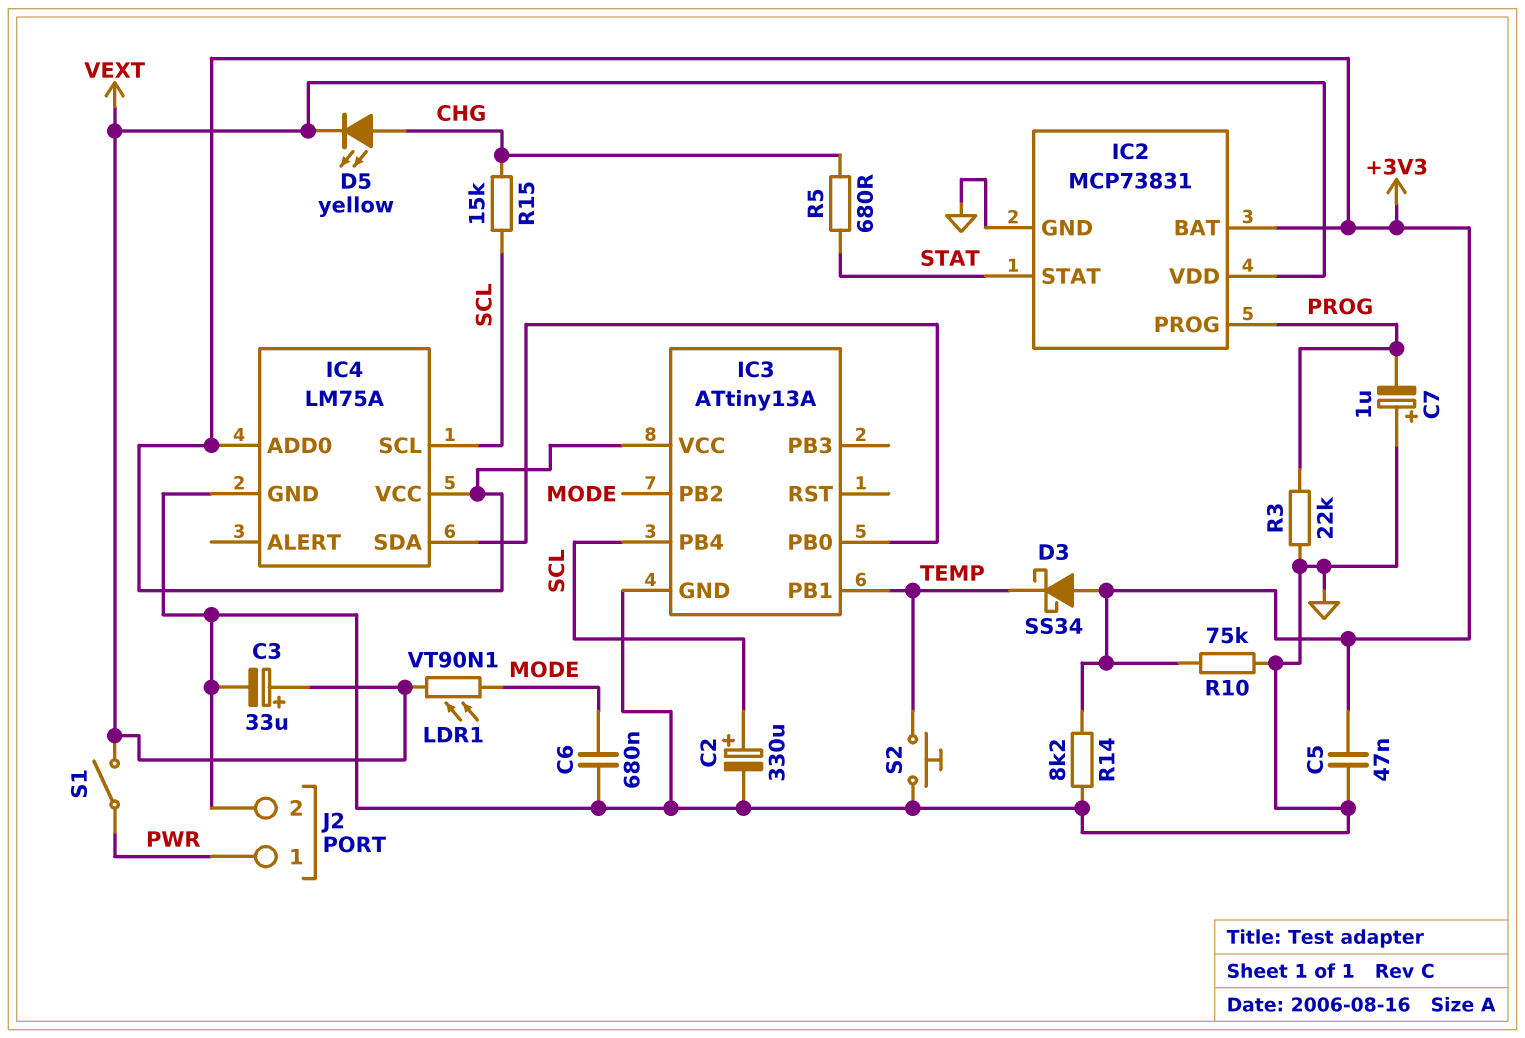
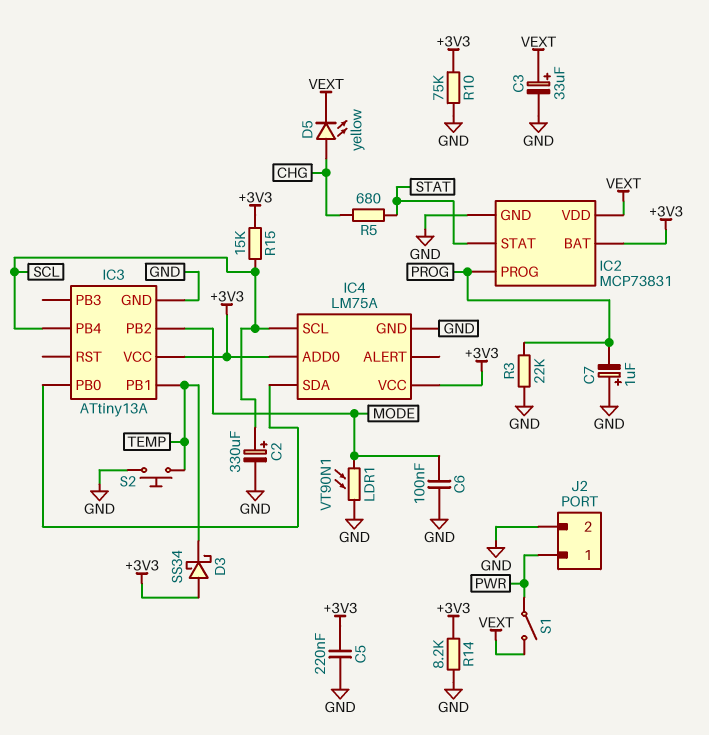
C5: 47nF (+3V3, GND) -> 220nF (+3V3, GND)
C6: 680nF (GND, MODE) -> 100nF (GND, MODE)
LDR1: VT90N1 (MODE, VEXT) -> VT90N1 (GND, MODE)
R15: 15k (CHG, SCL) -> 15k (+3V3, SCL)

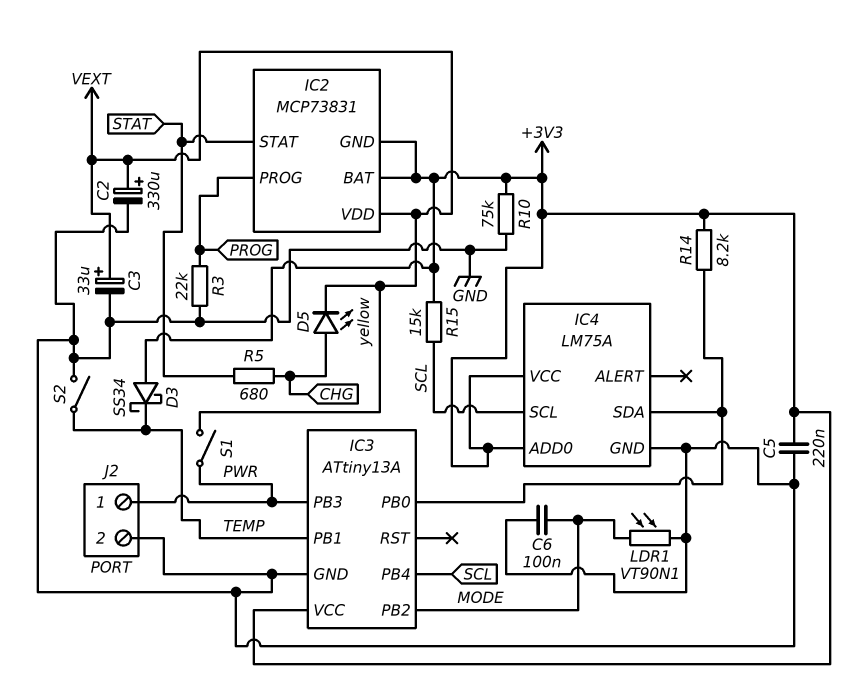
C2: 330uF (plus SCL, minus GND) -> 330uF (plus VEXT, minus GND)
C7: 1uF (plus GND, minus PROG) -> none
IC2 pin GND: GND -> +3V3
IC3 pin PB3: none -> PWR
R14: 8.2k (+3V3, GND) -> 8.2k (+3V3, IC3/PB0)
S2: button (GND, TEMP) -> switch (GND, TEMP)

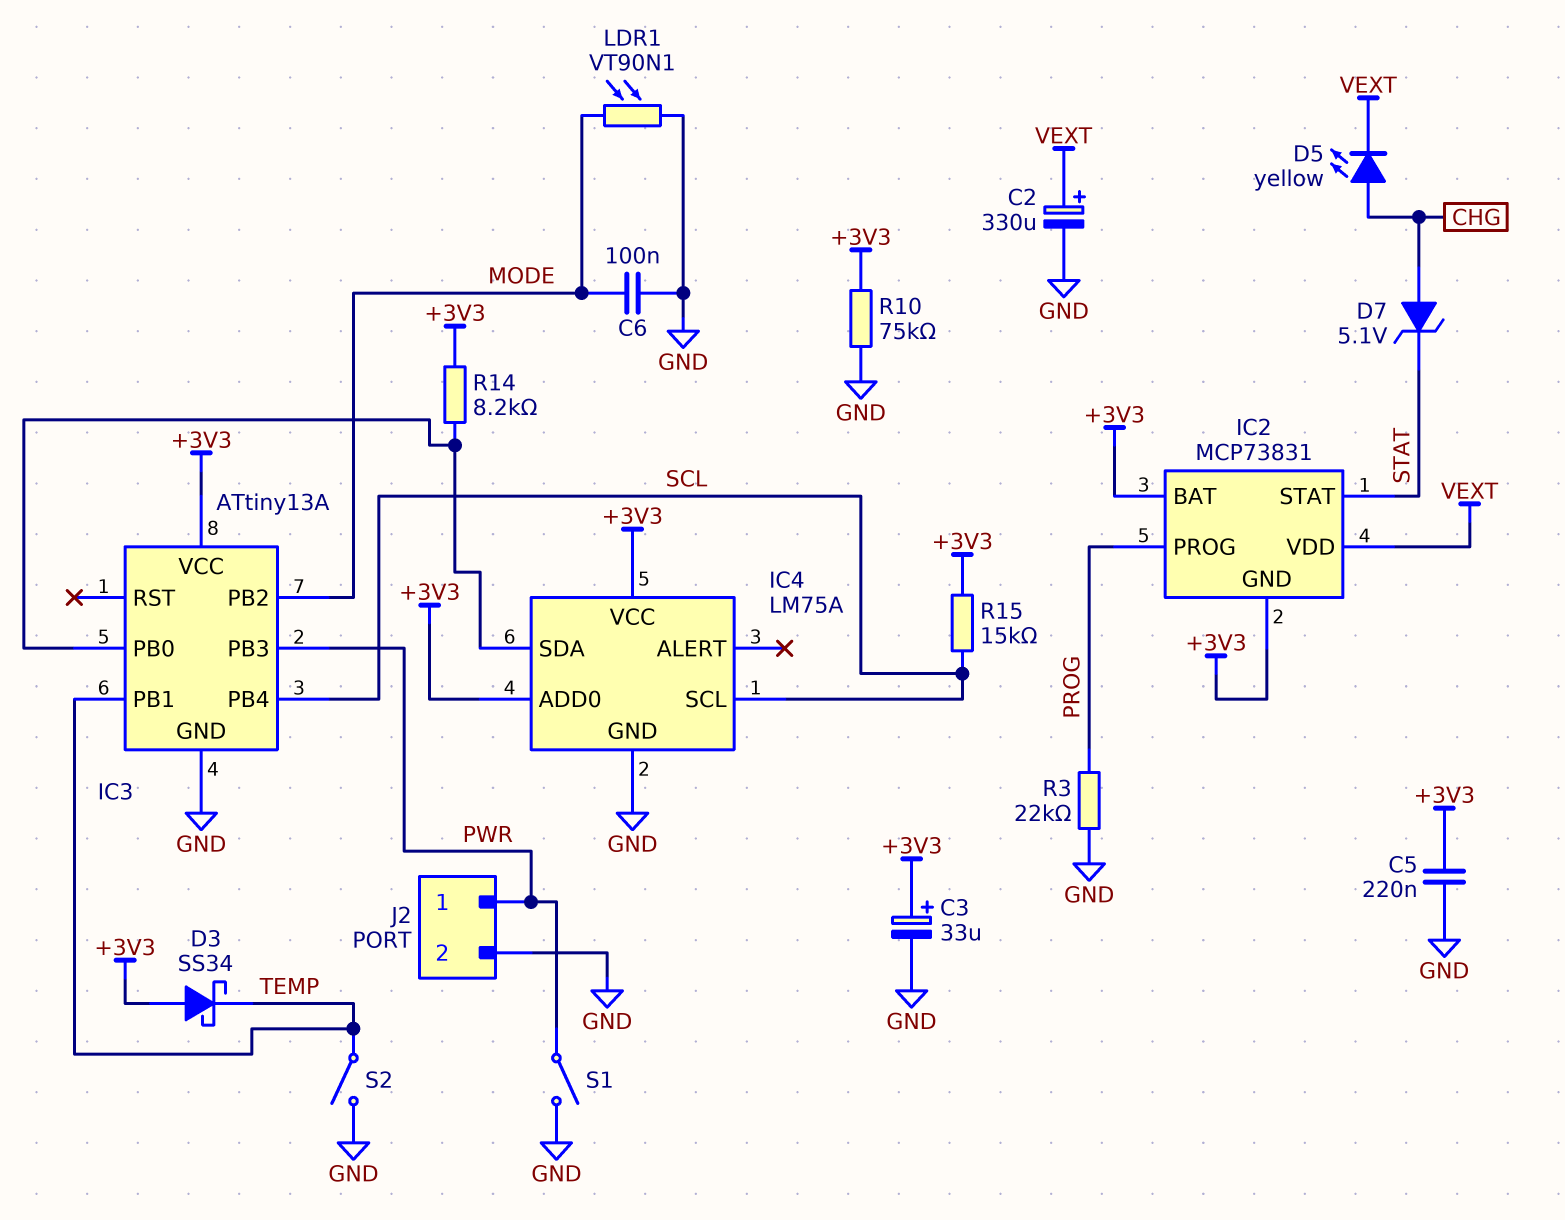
C3: 33uF (plus VEXT, minus GND) -> 33uF (plus +3V3, minus GND)
D7: none -> zener 5.1V (A CHG, K STAT)
R5: 680 (CHG, STAT) -> none
S1: switch (PWR, VEXT) -> switch (GND, PWR)

